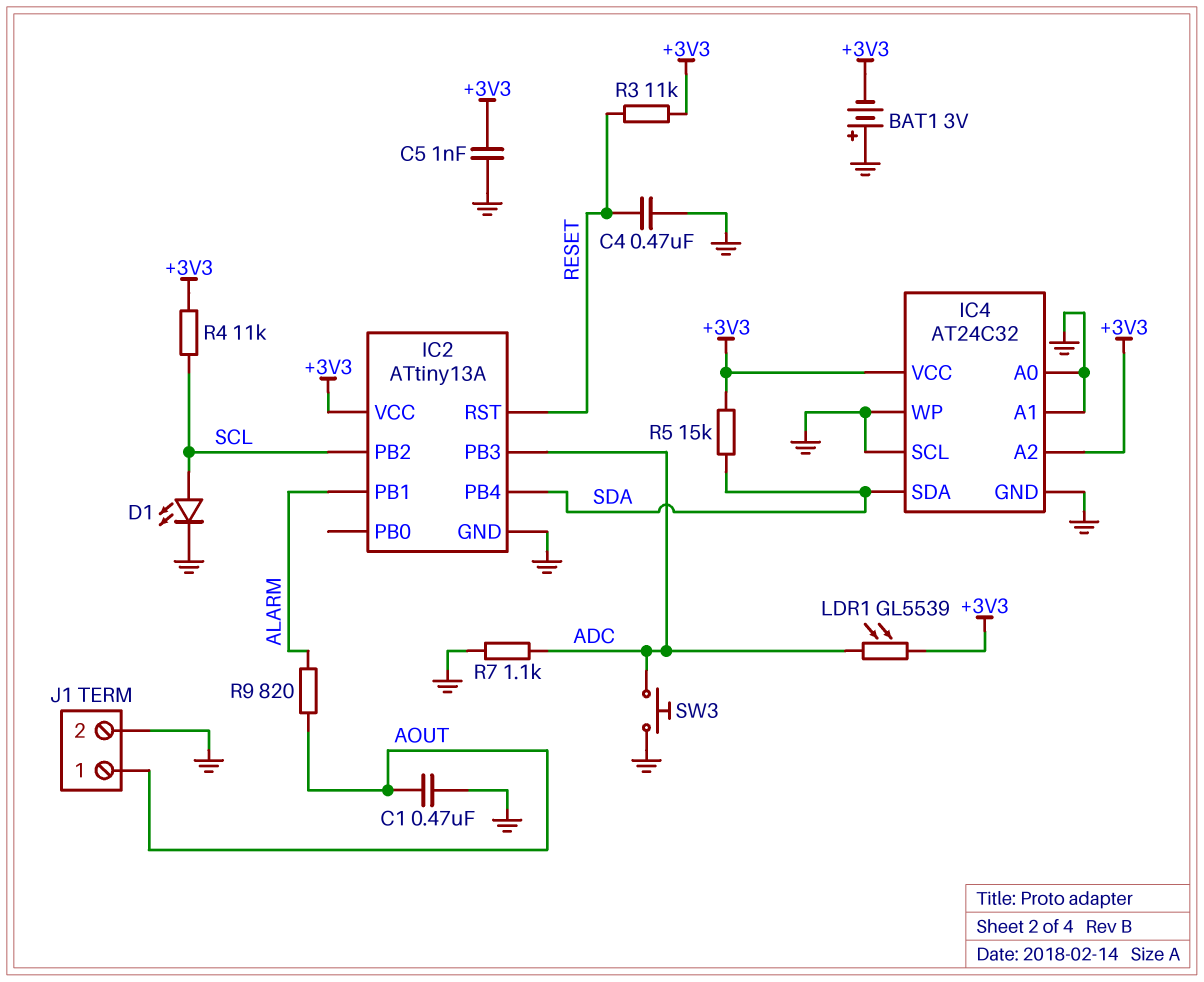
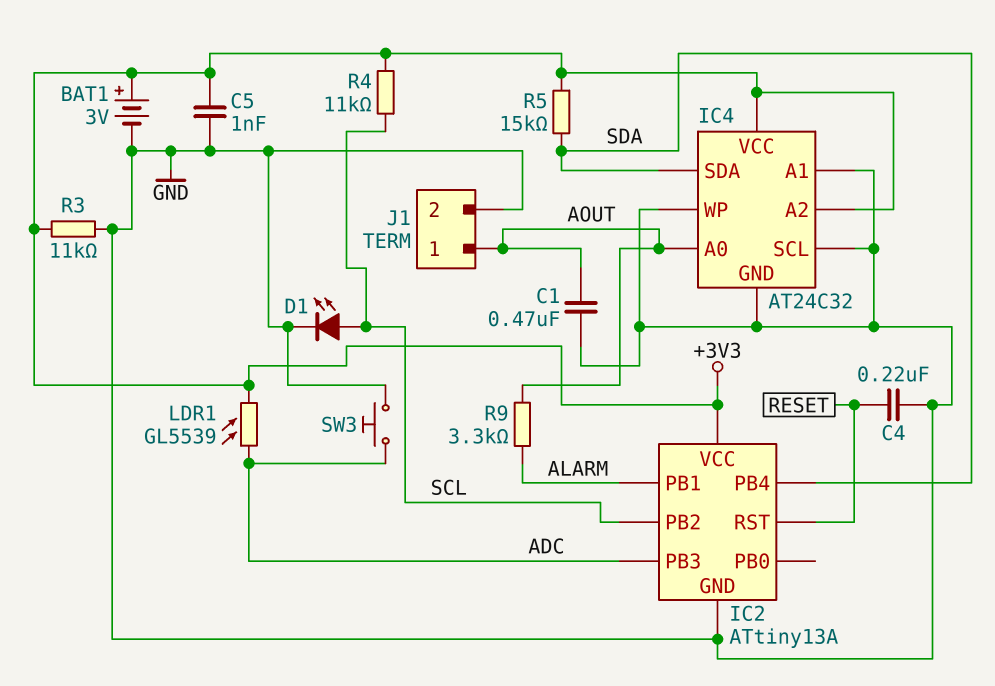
BAT1: 3V (plus GND, minus +3V3) -> 3V (plus +3V3, minus GND)
C4: 470nF (GND, RESET) -> 220nF (GND, RESET)
IC4 pin A0: GND -> AOUT
R3: 11k (+3V3, RESET) -> 11k (+3V3, GND)
R7: 1.1k (ADC, GND) -> none
R9: 820 (ALARM, AOUT) -> 3.3k (ALARM, AOUT)

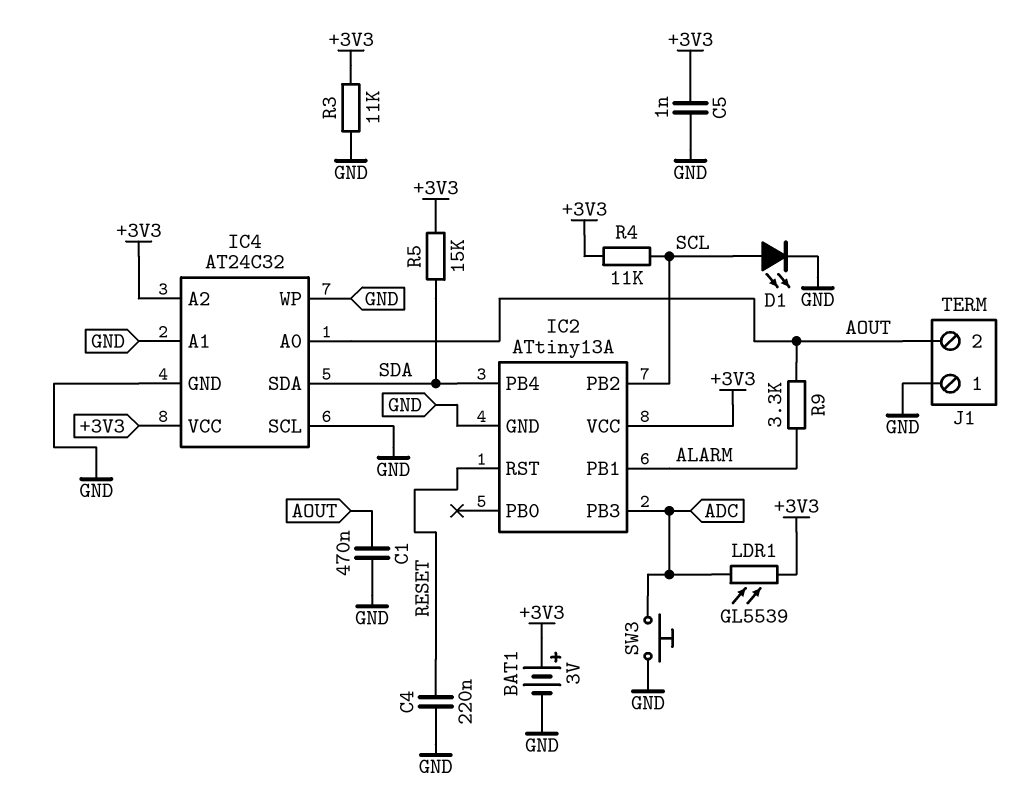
J1 pin 1: AOUT -> GND
J1 pin 2: GND -> AOUT

